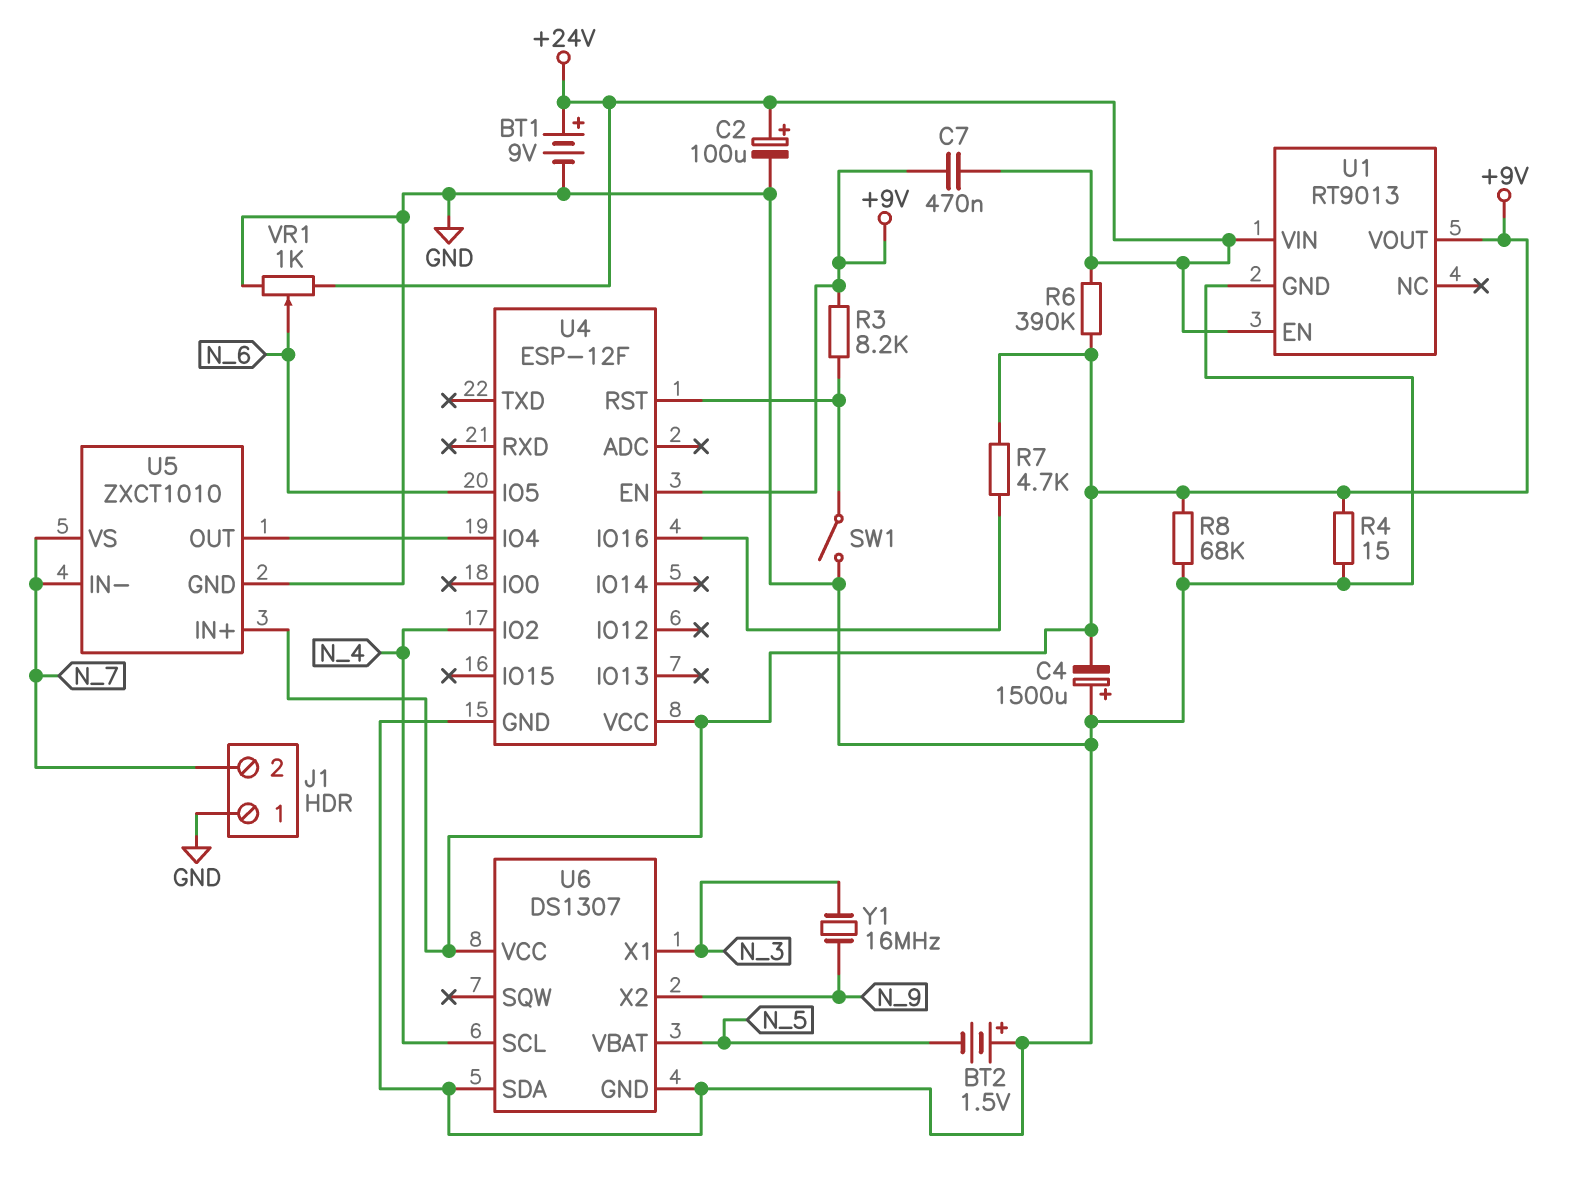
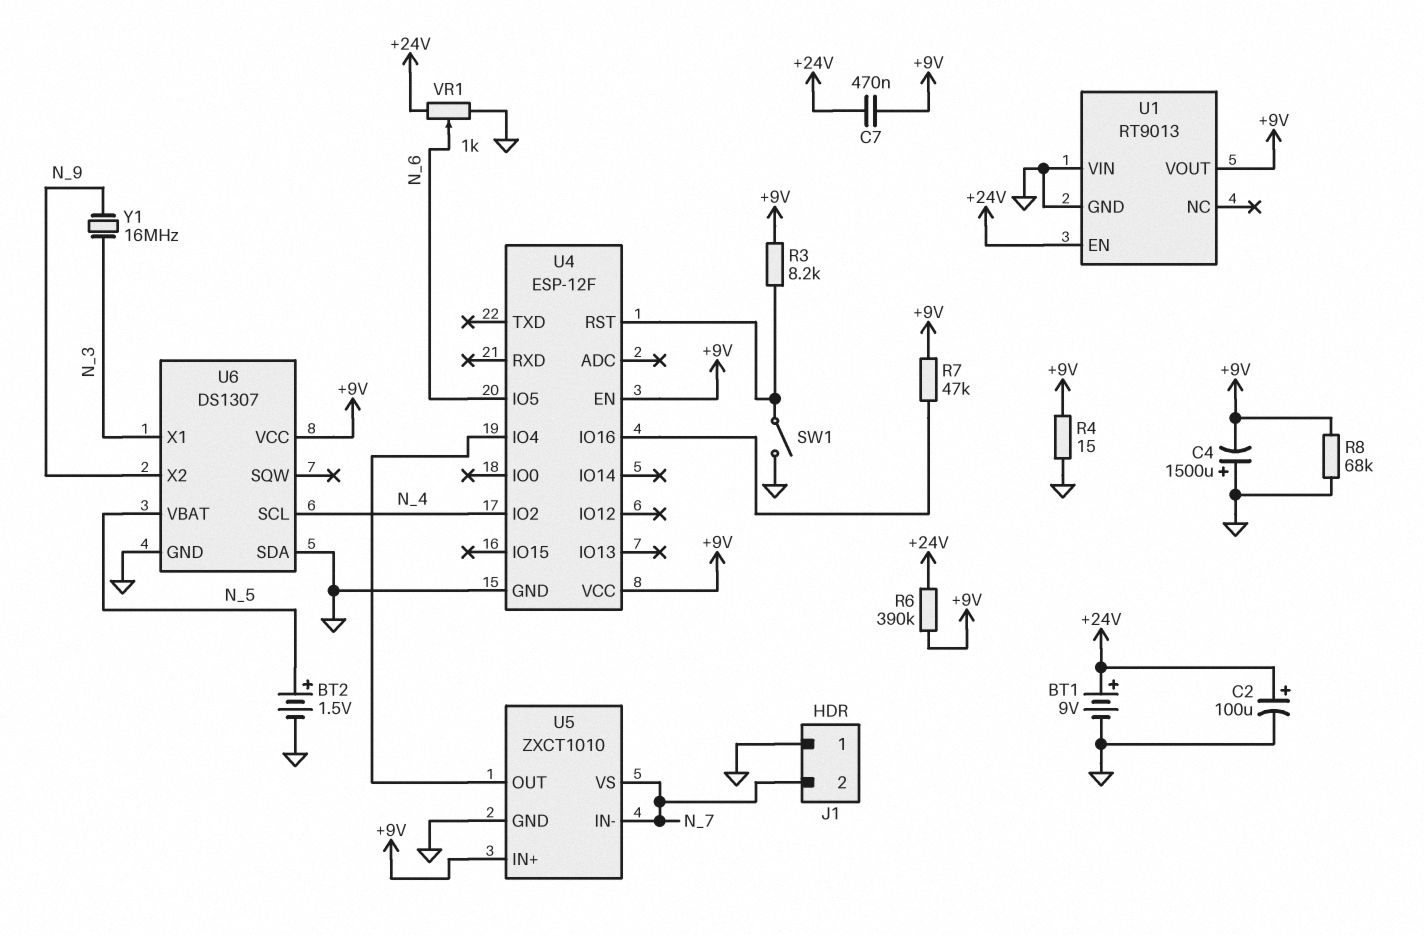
BT2: 1.5V (plus GND, minus N_5) -> 1.5V (plus N_5, minus GND)
R7: 4.7k (+9V, U4/IO16) -> 47k (+9V, U4/IO16)
U1 pin VIN: +24V -> GND

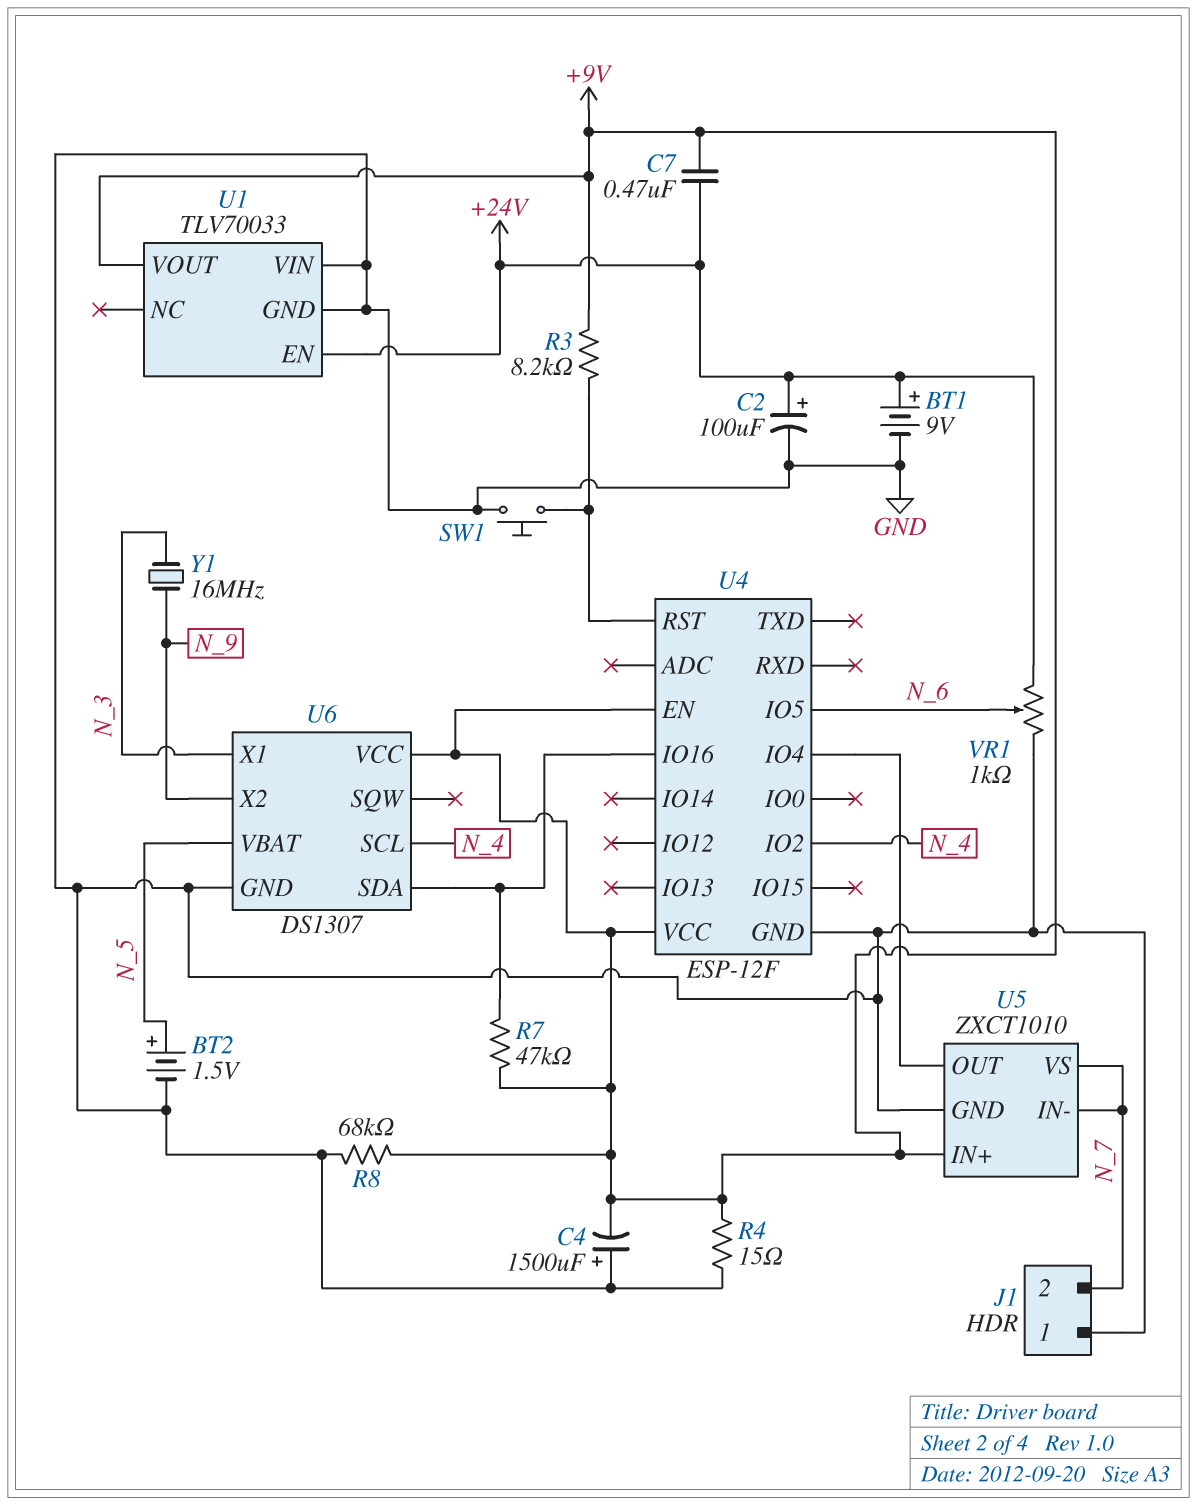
R6: 390k (+9V, +24V) -> none
SW1: switch (GND, U4/RST) -> button (GND, U4/RST)
U1: RT9013 -> TLV70033
U6 pin SDA: GND -> U4/IO16

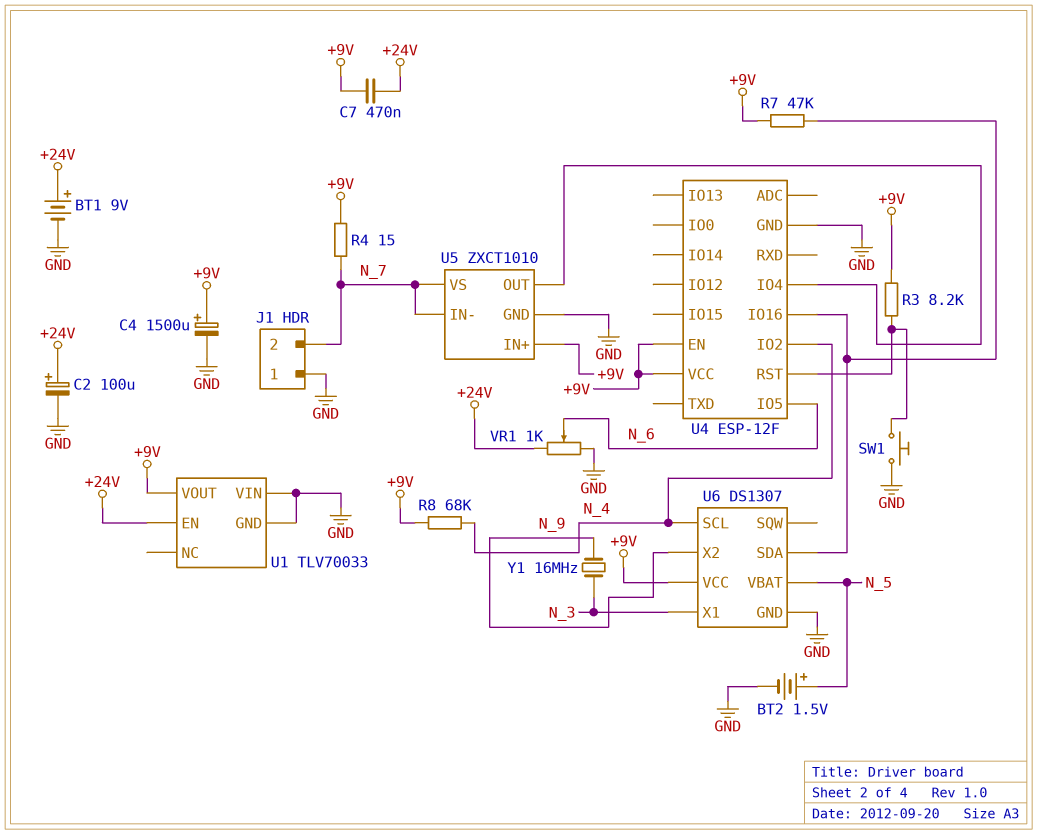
C4: 1500uF (plus GND, minus +9V) -> 1500uF (plus +9V, minus GND)
R4: 15 (+9V, GND) -> 15 (+9V, N_7)
R8: 68k (+9V, GND) -> 68k (+9V, N_4)

